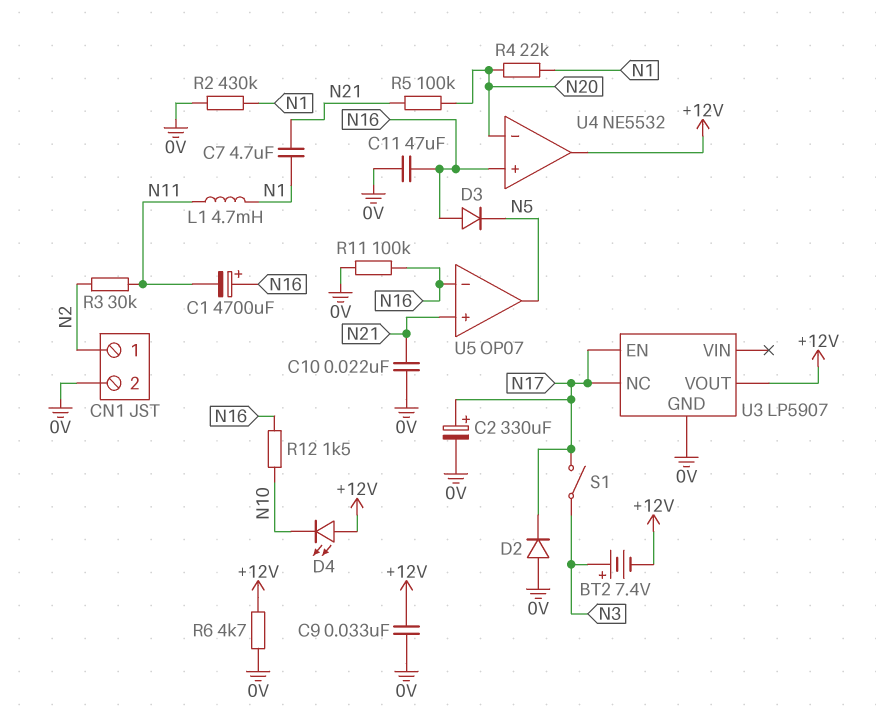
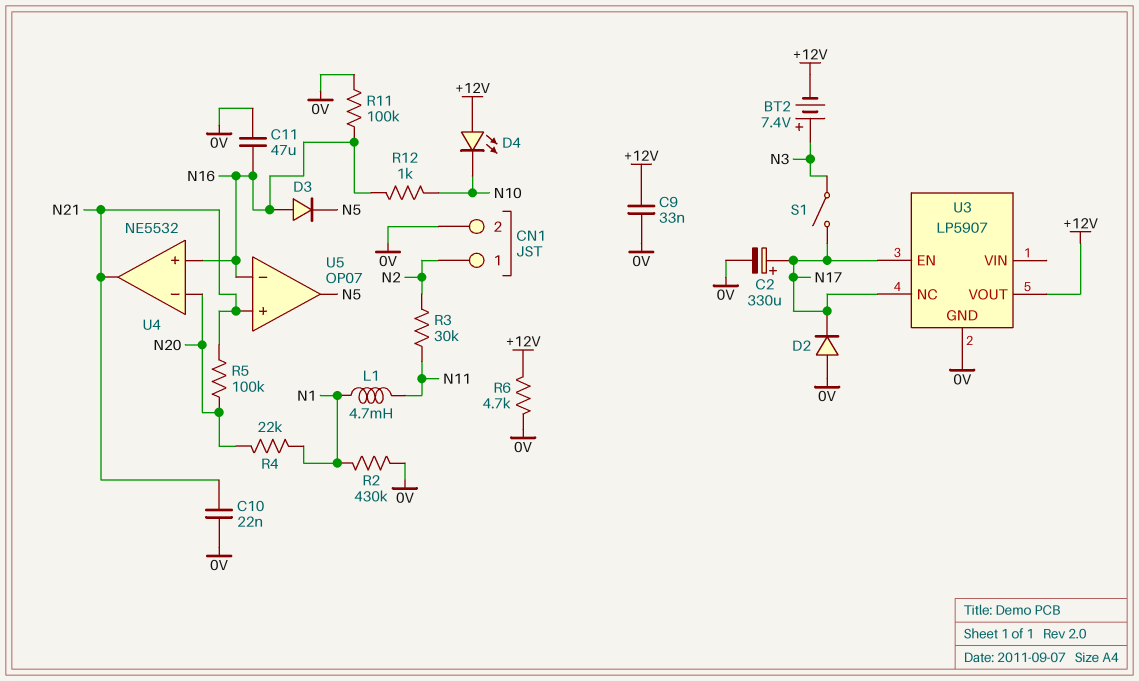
C1: 4700uF (plus N16, minus N11) -> none
C7: 4.7uF (N1, N21) -> none
R12: 1.5k (N10, N16) -> 1k (N10, N16)
U4 pin out: +12V -> N21

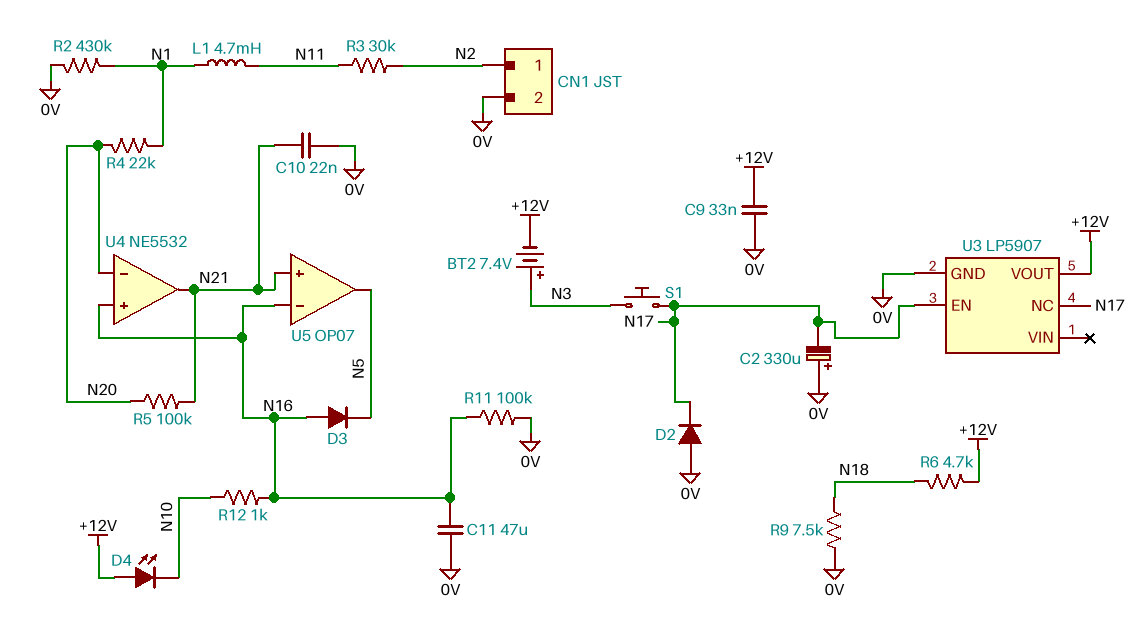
C2: 330uF (plus N17, minus 0V) -> 330uF (plus 0V, minus N17)
R6: 4.7k (+12V, 0V) -> 4.7k (+12V, N18)
R9: none -> 7.5k (0V, N18)
S1: switch (N3, N17) -> button (N3, N17)

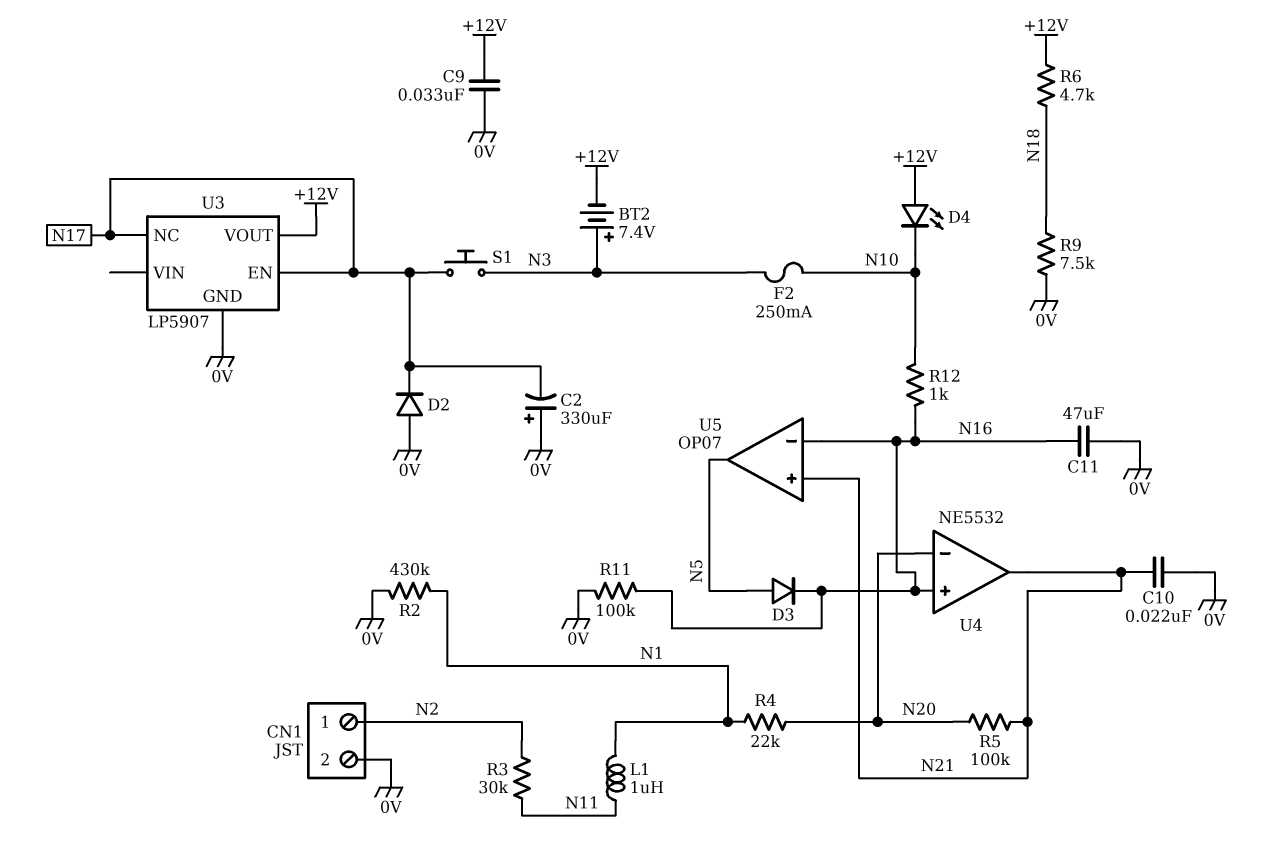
D3: diode (A N16, K N5) -> diode (A N5, K N16)
F2: none -> 250mA (N3, N10)
L1: 4.7mH (N1, N11) -> 1uH (N1, N11)

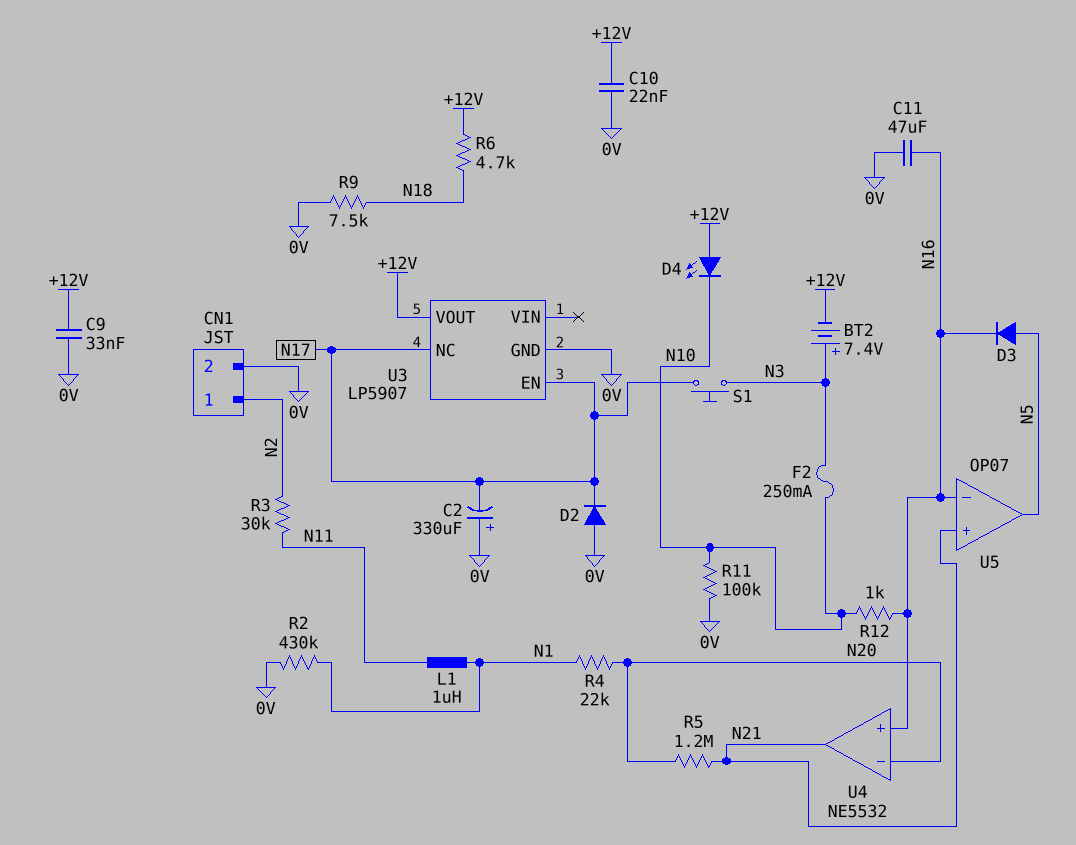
C10: 22nF (0V, N21) -> 22nF (+12V, 0V)
R5: 100k (N20, N21) -> 1.2M (N20, N21)
R11: 100k (0V, N16) -> 100k (0V, N10)

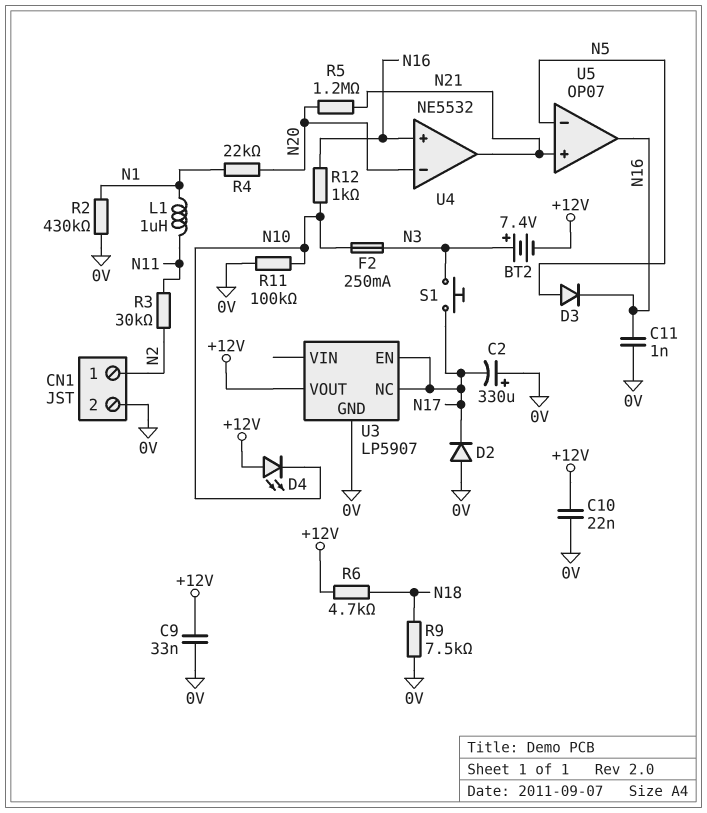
C11: 47uF (0V, N16) -> 1nF (0V, N16)
U5 pin in-: N16 -> N5
U5 pin out: N5 -> N16

